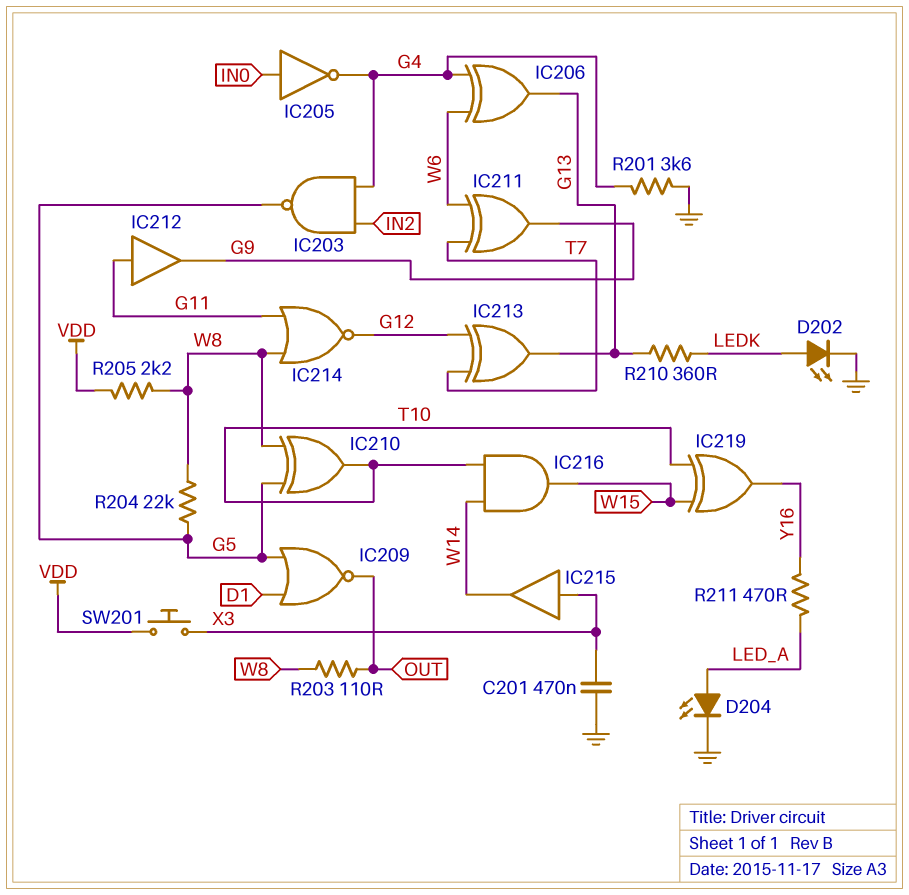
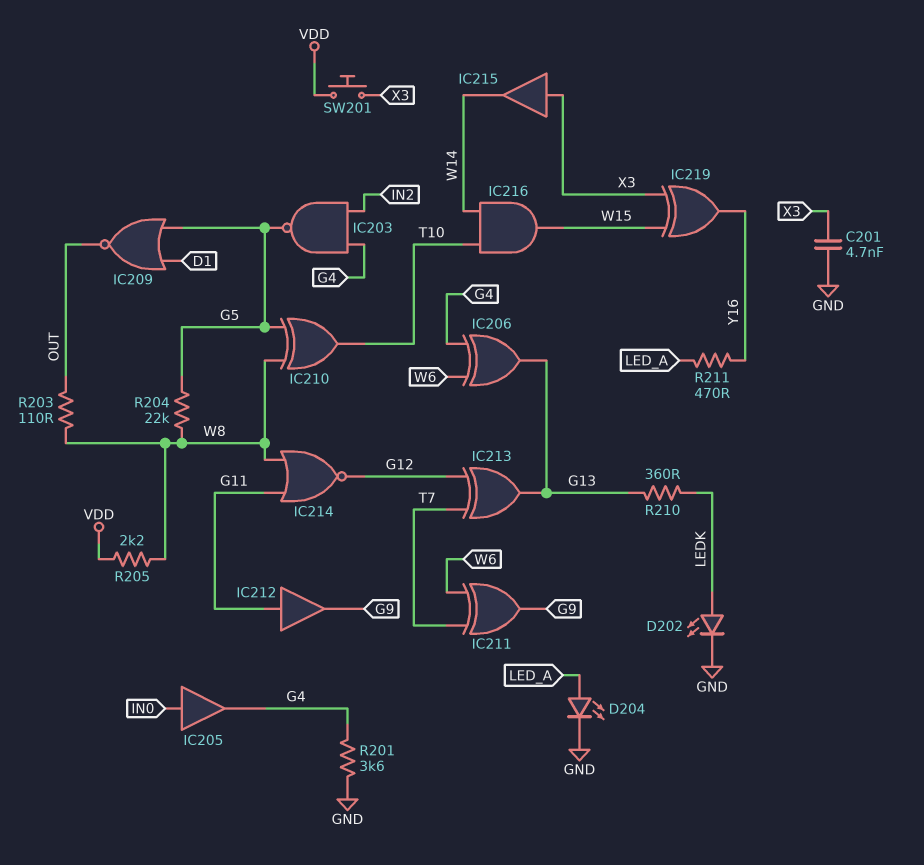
C201: 470nF (GND, X3) -> 4.7nF (GND, X3)
IC205: NOT (in IN0, out G4) -> buffer (in IN0, out G4)
IC219: XOR (in T10, in W15, out Y16) -> XOR (in W15, in X3, out Y16)

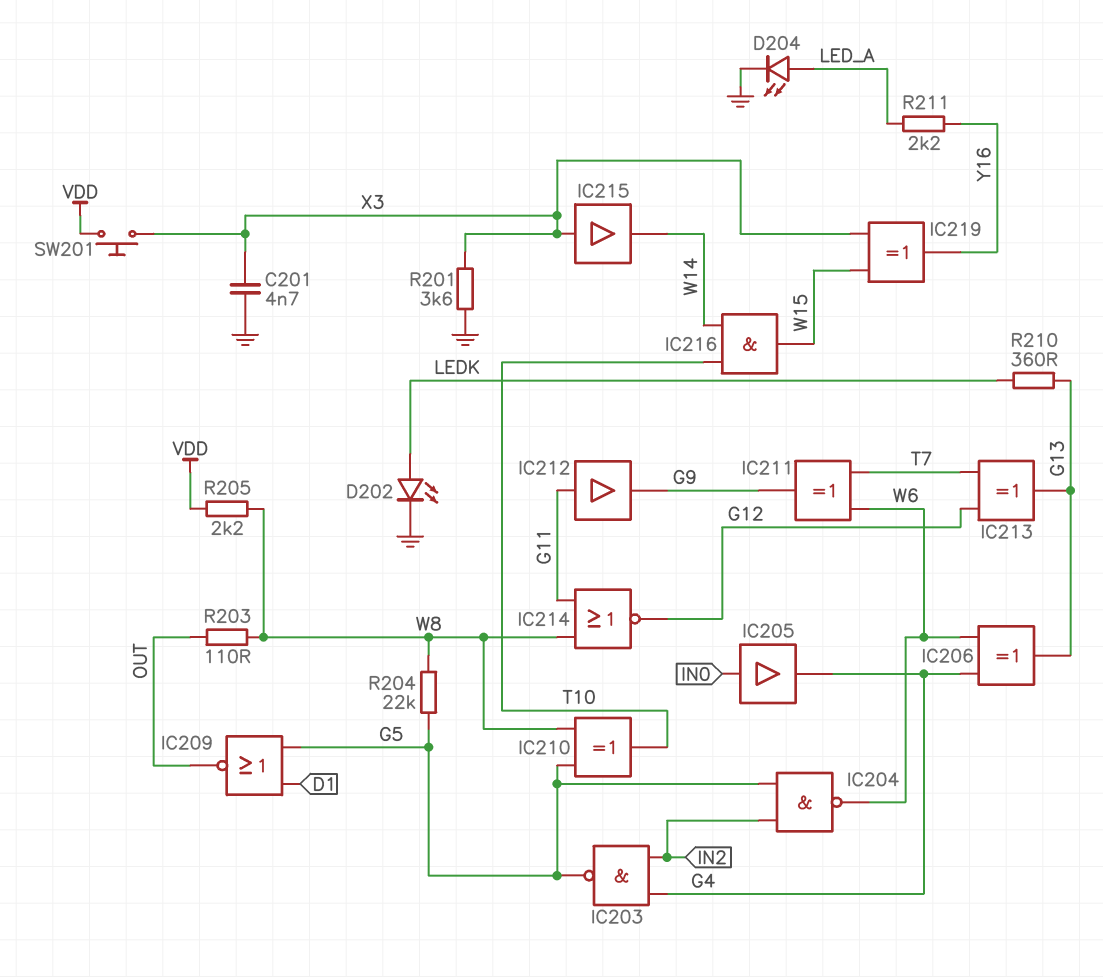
IC204: none -> NAND (in G5, in IN2, out W6)
R201: 3.6k (G4, GND) -> 3.6k (GND, X3)
R211: 470 (LED_A, Y16) -> 2.2k (LED_A, Y16)

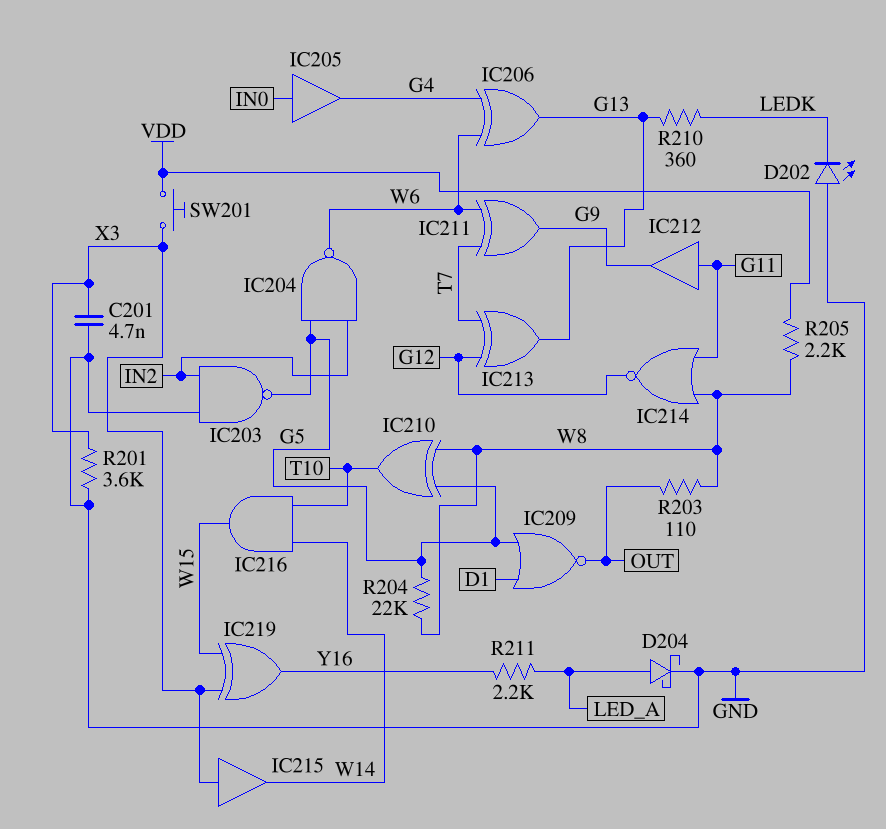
D202: LED (A LEDK, K GND) -> LED (A GND, K LEDK)
D204: LED (A LED_A, K GND) -> schottky (A LED_A, K GND)
IC203: NAND (in G4, in IN2, out G5) -> NAND (in GND, in IN2, out G5)

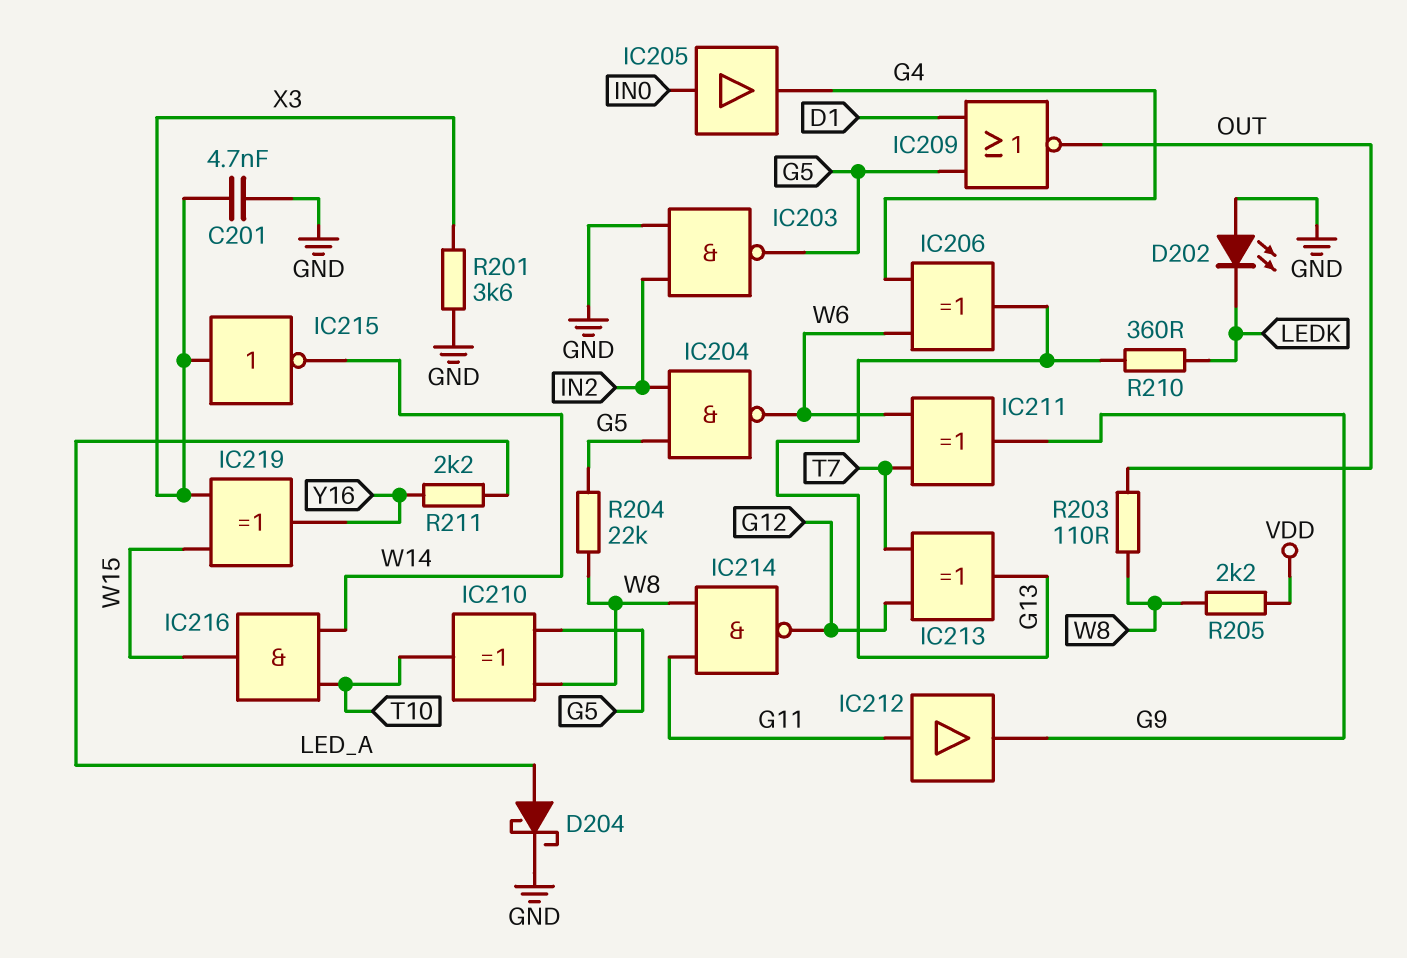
IC214: NOR (in G11, in W8, out G12) -> NAND (in G11, in W8, out G12)
IC215: buffer (in X3, out W14) -> NOT (in X3, out W14)
SW201: button (VDD, X3) -> none

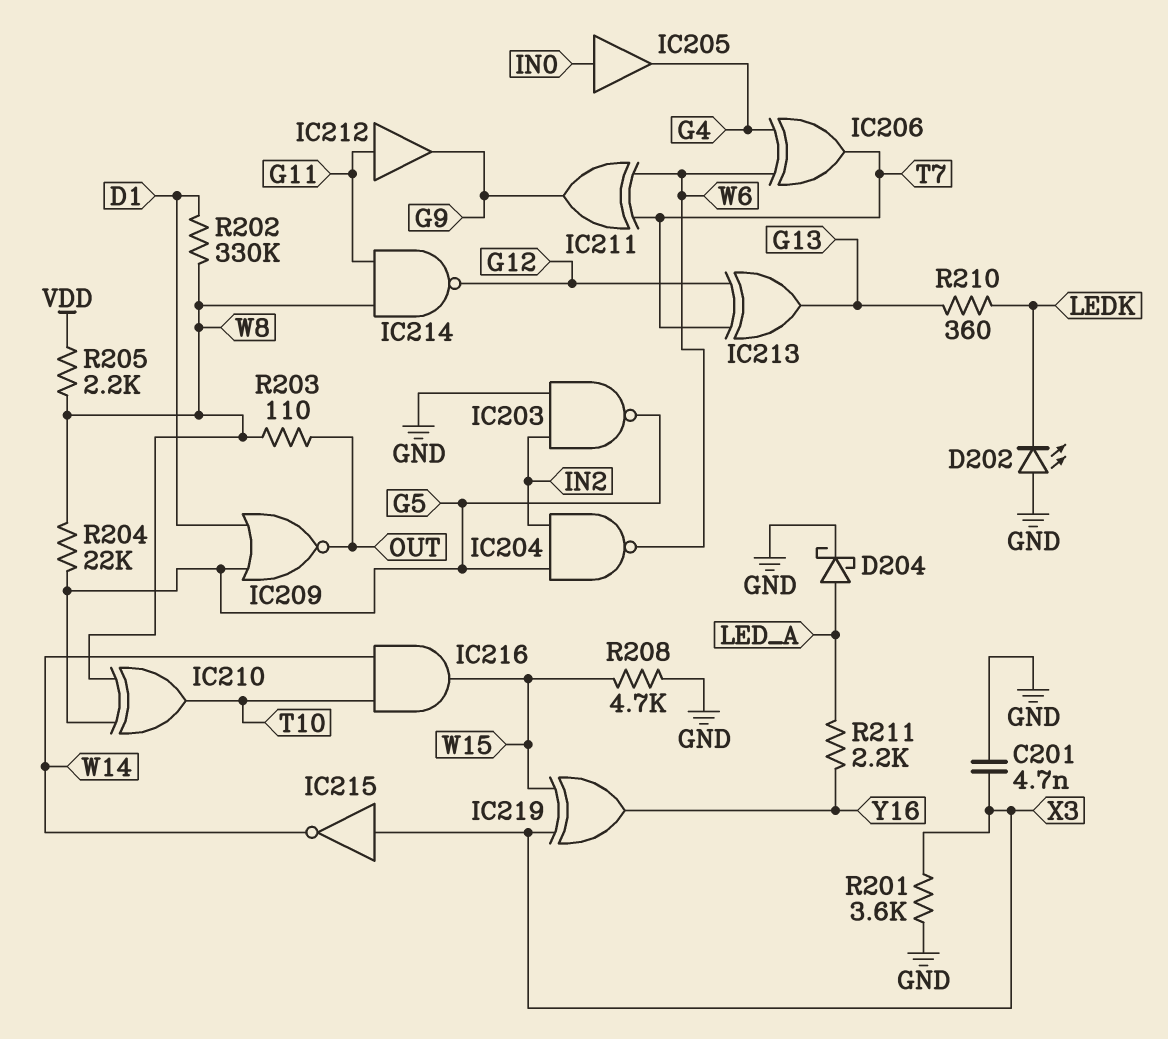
IC206: XOR (in G4, in W6, out G13) -> XOR (in G4, in W6, out T7)
R202: none -> 330k (D1, W8)
R208: none -> 4.7k (GND, W15)

